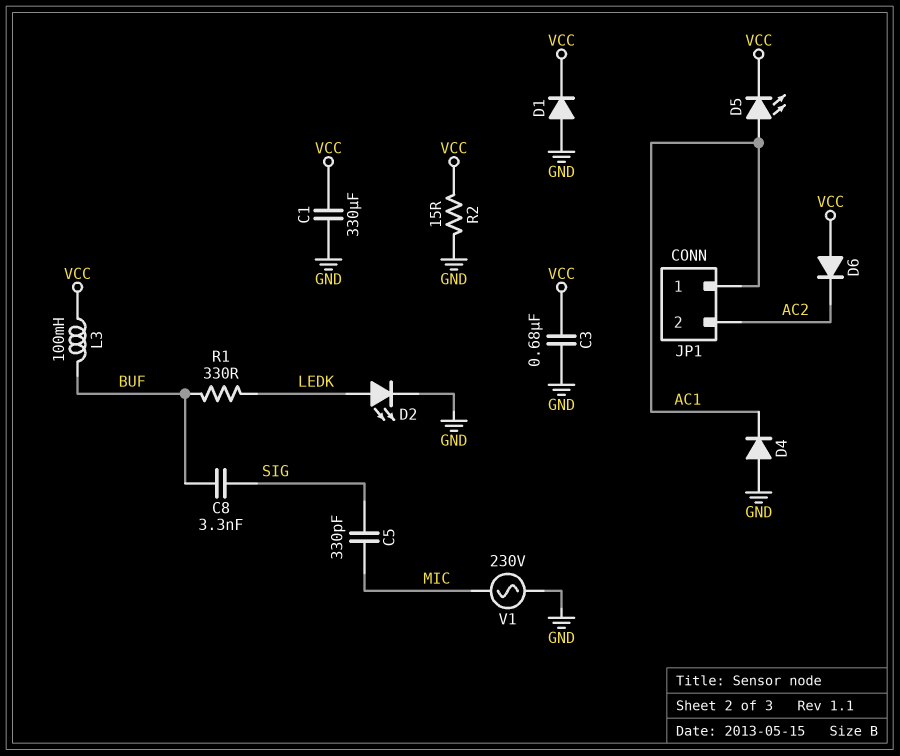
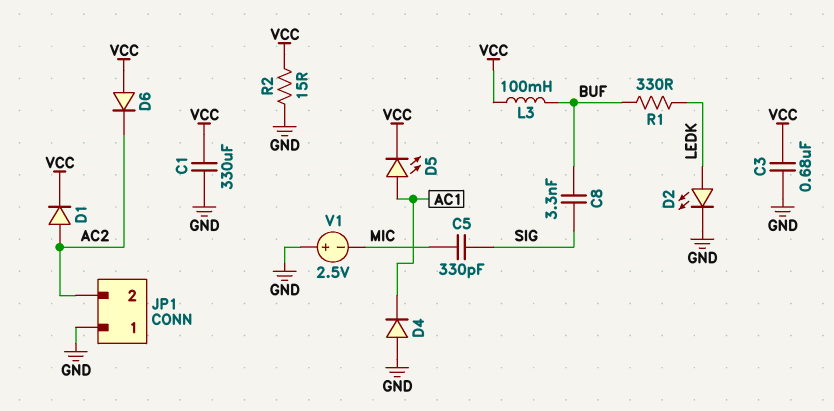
D1: diode (A GND, K VCC) -> diode (A AC2, K VCC)
JP1 pin 1: AC1 -> GND
V1: AC 230V (GND, MIC) -> 2.5V (plus GND, minus MIC)

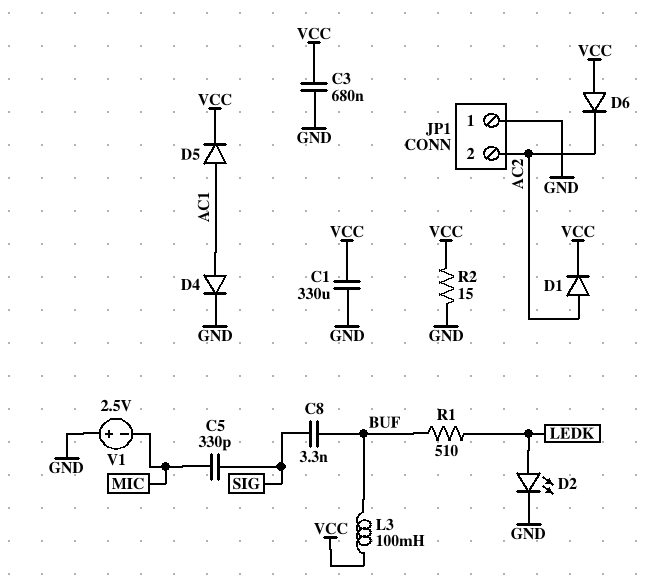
D4: diode (A GND, K AC1) -> diode (A AC1, K GND)
D5: LED (A AC1, K VCC) -> diode (A AC1, K VCC)
R1: 330 (BUF, LEDK) -> 510 (BUF, LEDK)

